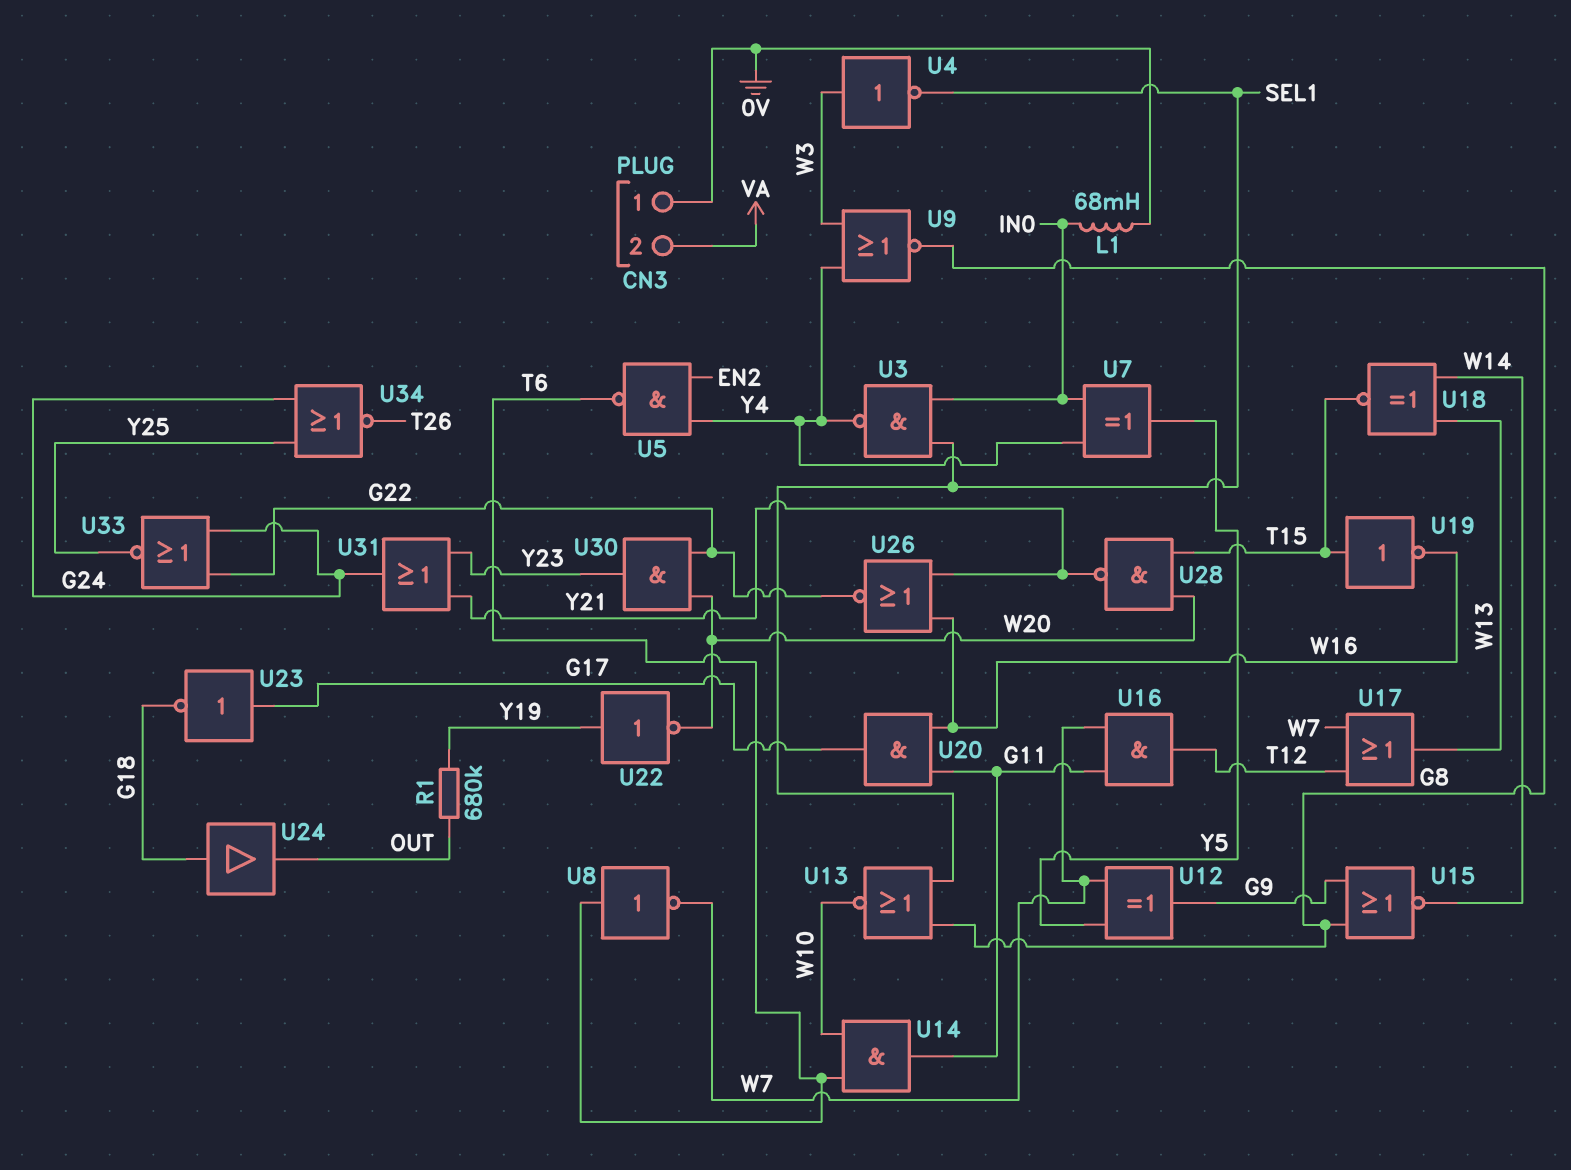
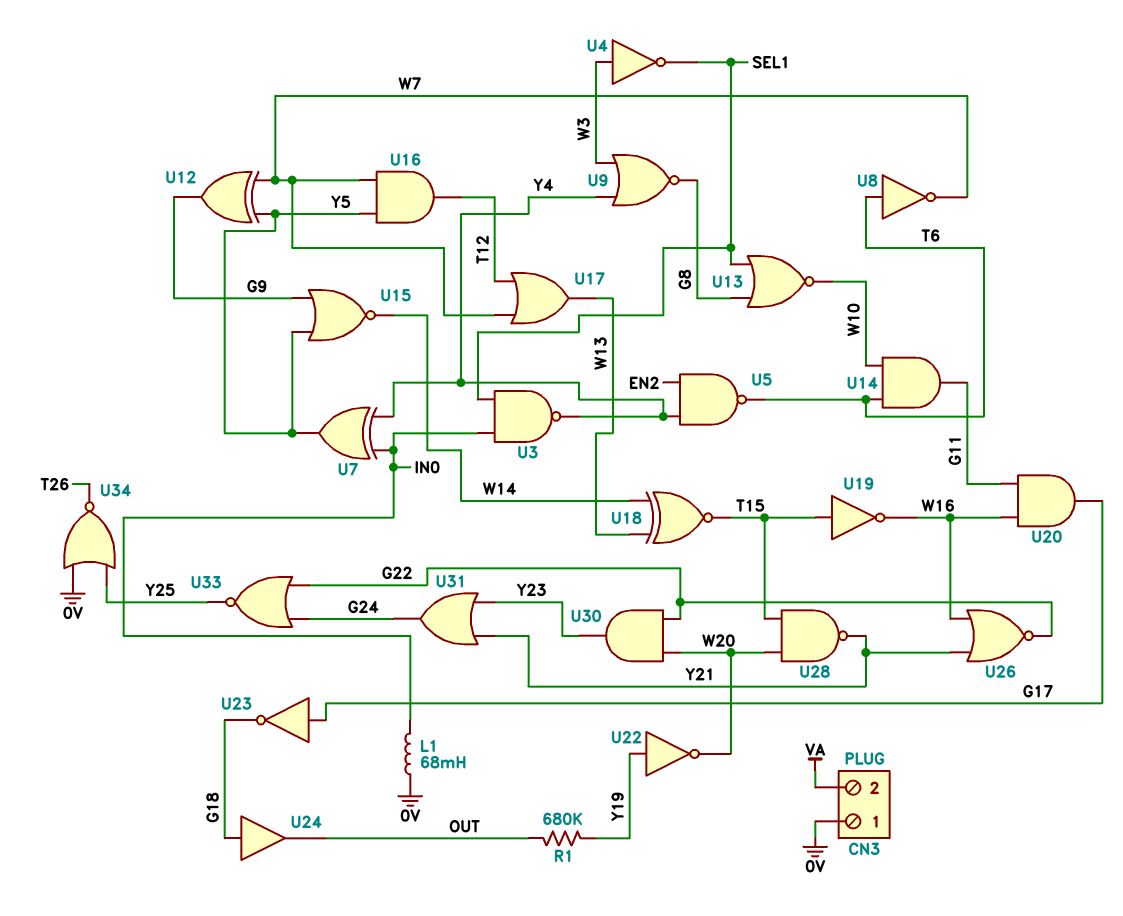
U15: NOR (in G8, in G9, out W14) -> NOR (in G9, in Y5, out W14)
U16: AND (in G11, in W7, out T12) -> AND (in W7, in Y5, out T12)
U34: NOR (in G24, in Y25, out T26) -> NOR (in 0V, in Y25, out T26)

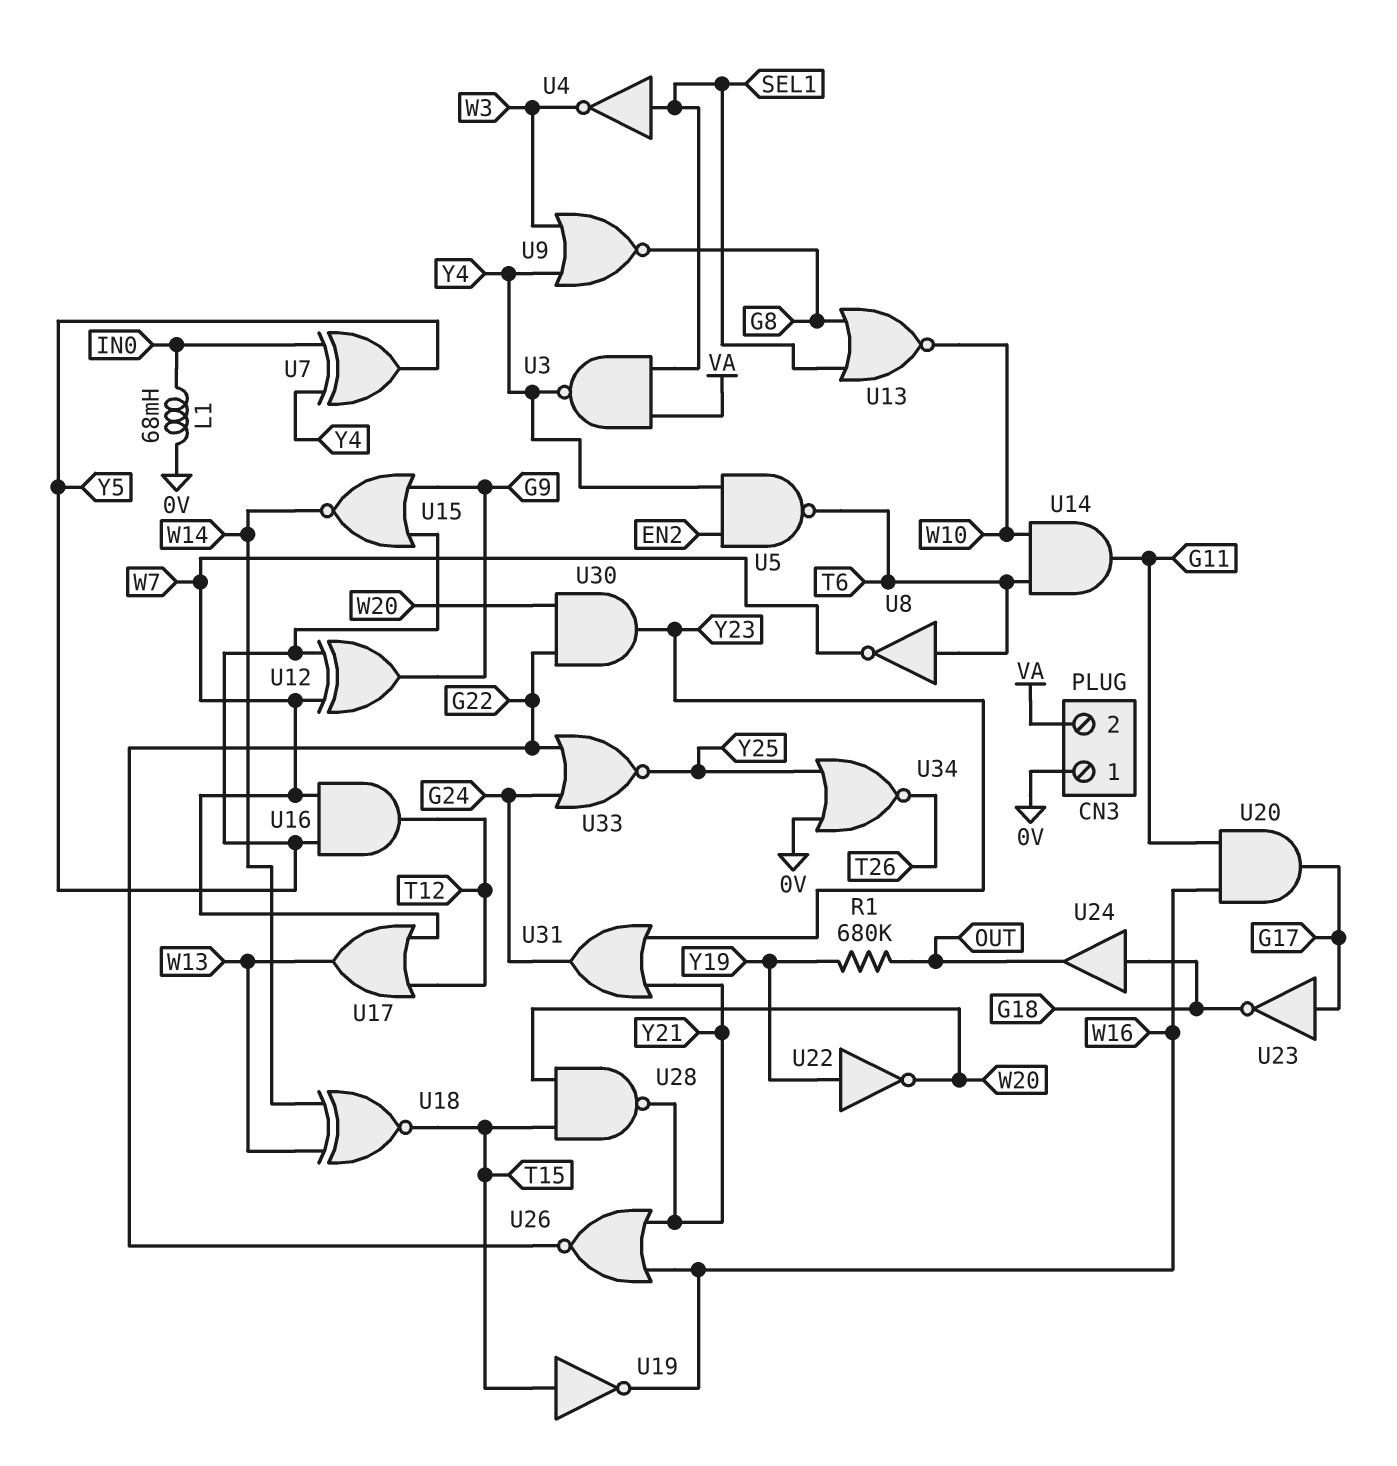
U3: NAND (in IN0, in SEL1, out Y4) -> NAND (in SEL1, in VA, out Y4)
U4: NOT (in W3, out SEL1) -> NOT (in SEL1, out W3)

